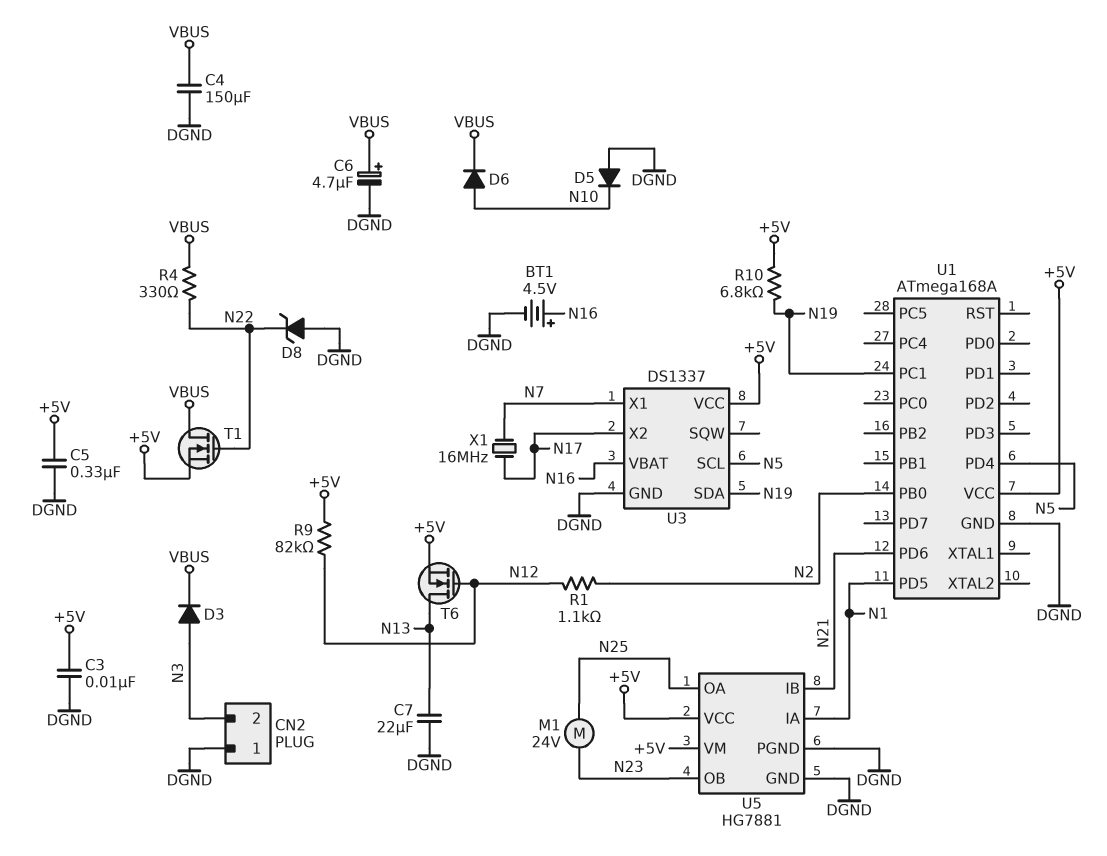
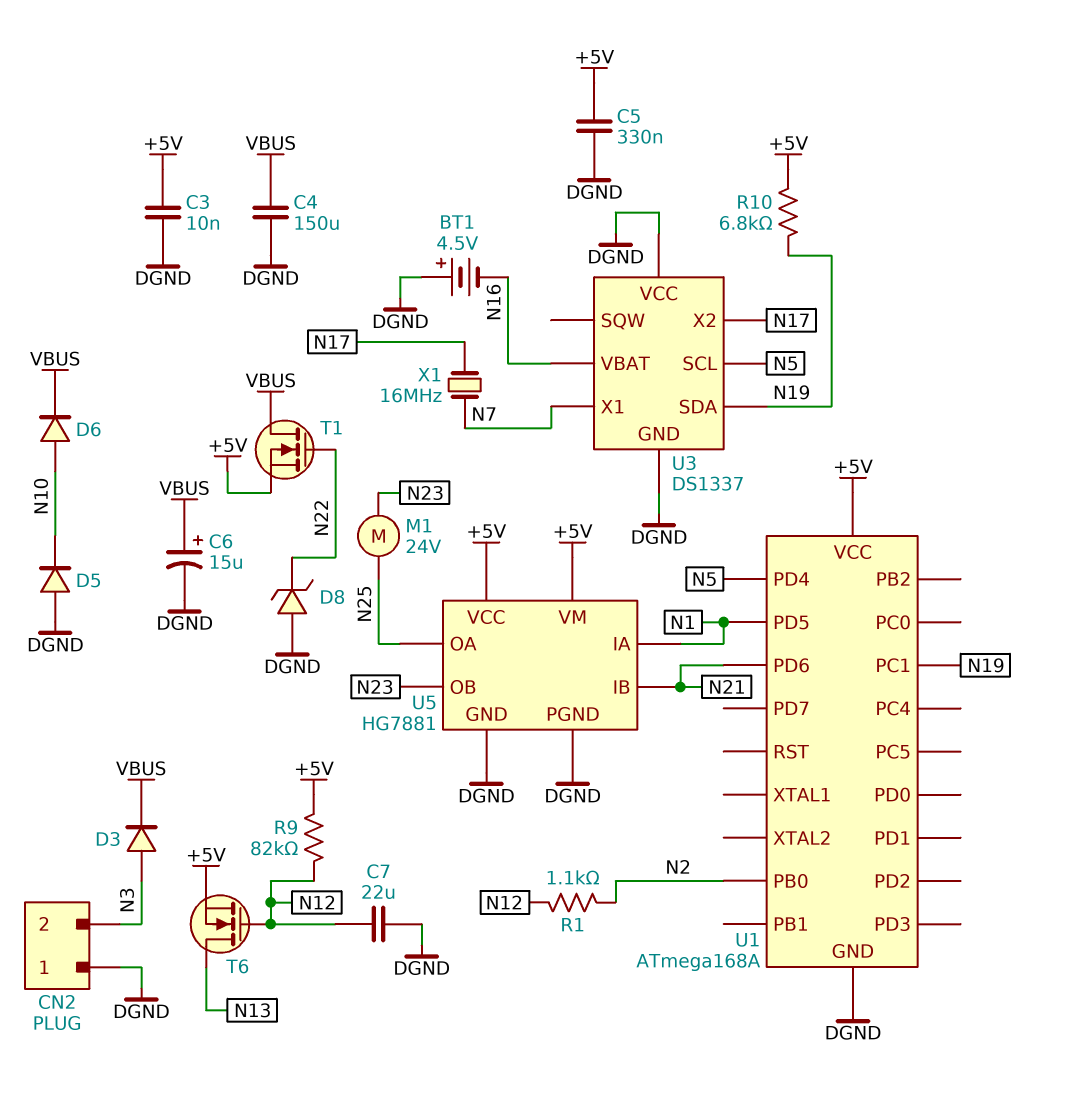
BT1: 4.5V (plus N16, minus DGND) -> 4.5V (plus DGND, minus N16)
C6: 4.7uF (plus VBUS, minus DGND) -> 15uF (plus VBUS, minus DGND)
C7: 22uF (DGND, N13) -> 22uF (DGND, N12)
R4: 330 (N22, VBUS) -> none
U3 pin VCC: +5V -> DGND

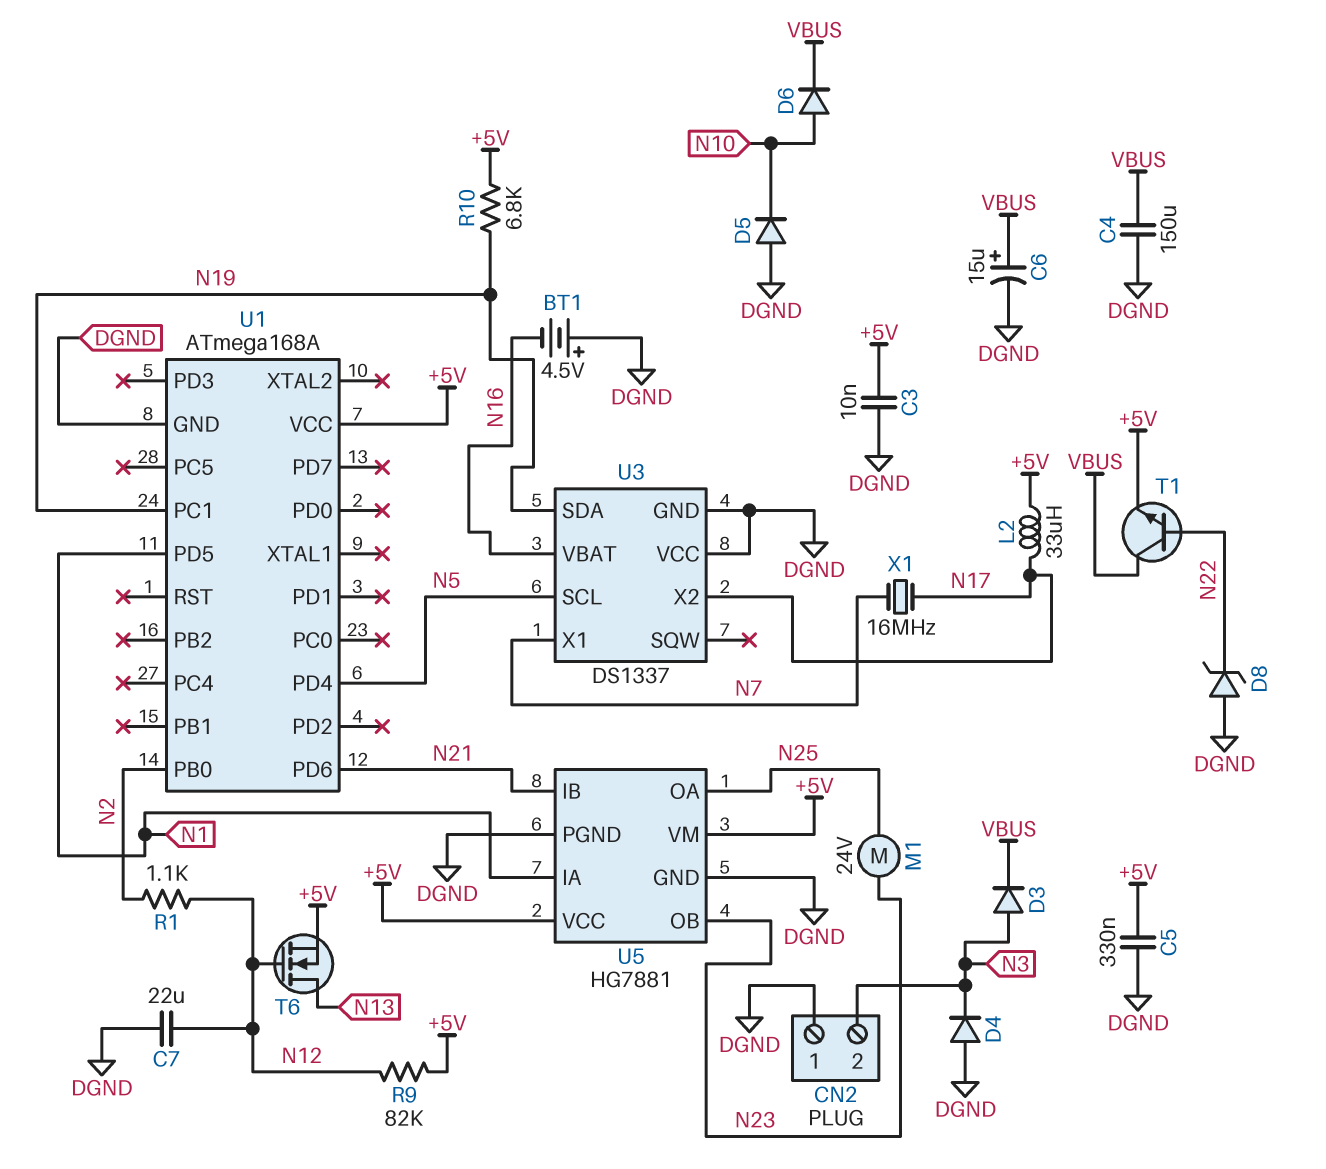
D4: none -> diode (A DGND, K N3)
L2: none -> 33uH (+5V, N17)
T1: NMOS (G N22, D VBUS, S +5V) -> NPN (B N22, C VBUS, E +5V)

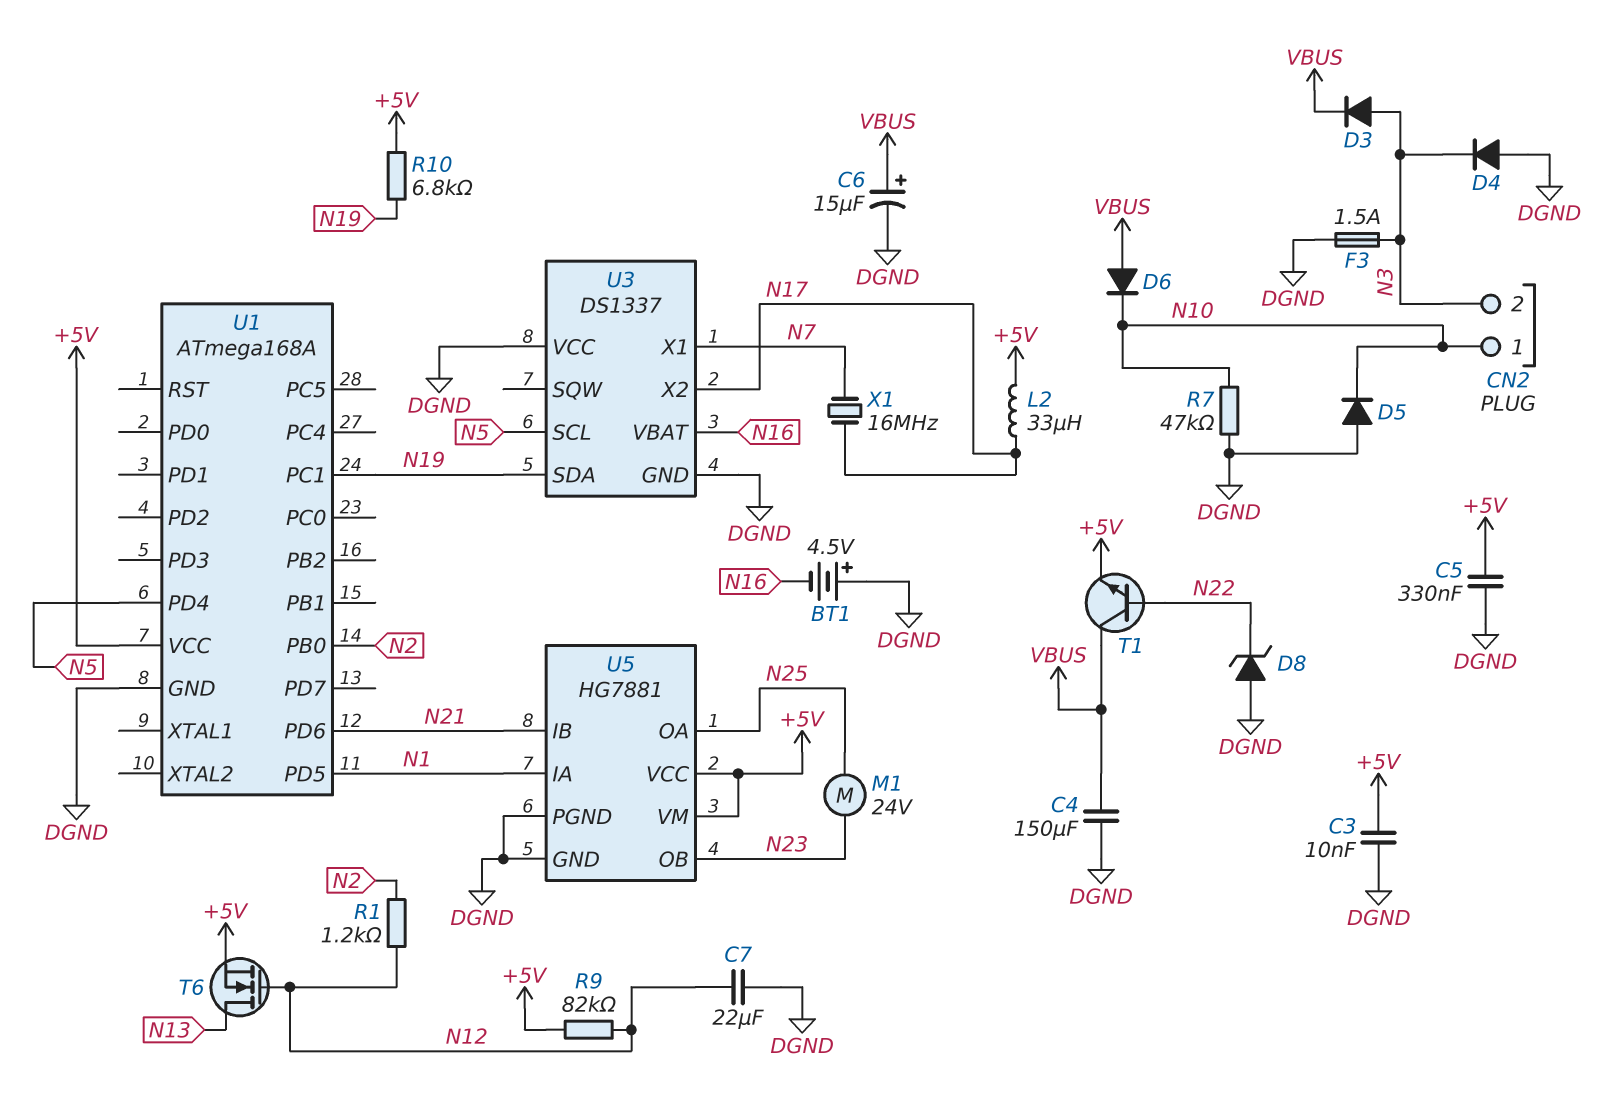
CN2 pin 1: DGND -> N10
D6: diode (A N10, K VBUS) -> diode (A VBUS, K N10)
F3: none -> 1.5A (DGND, N3)
R1: 1.1k (N2, N12) -> 1.2k (N2, N12)
R7: none -> 47k (DGND, N10)

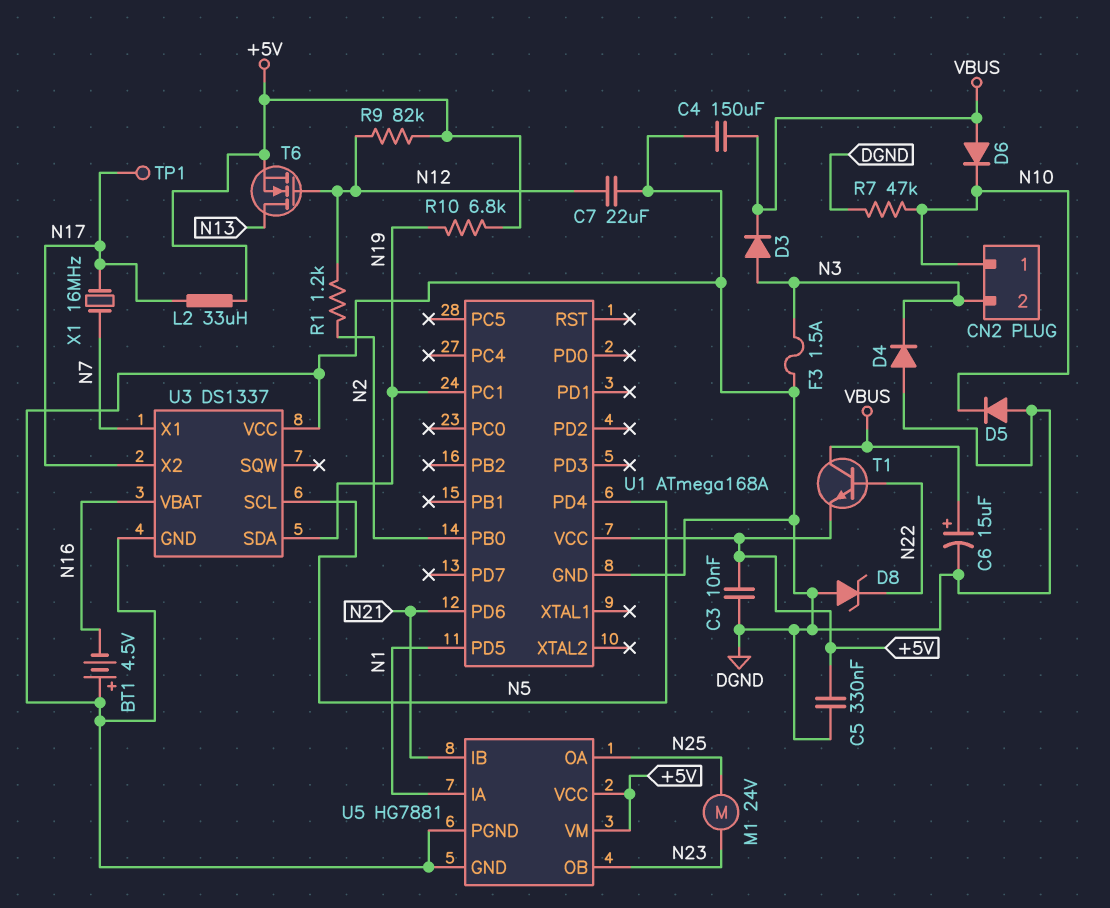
TP1: none -> test point (N17)

